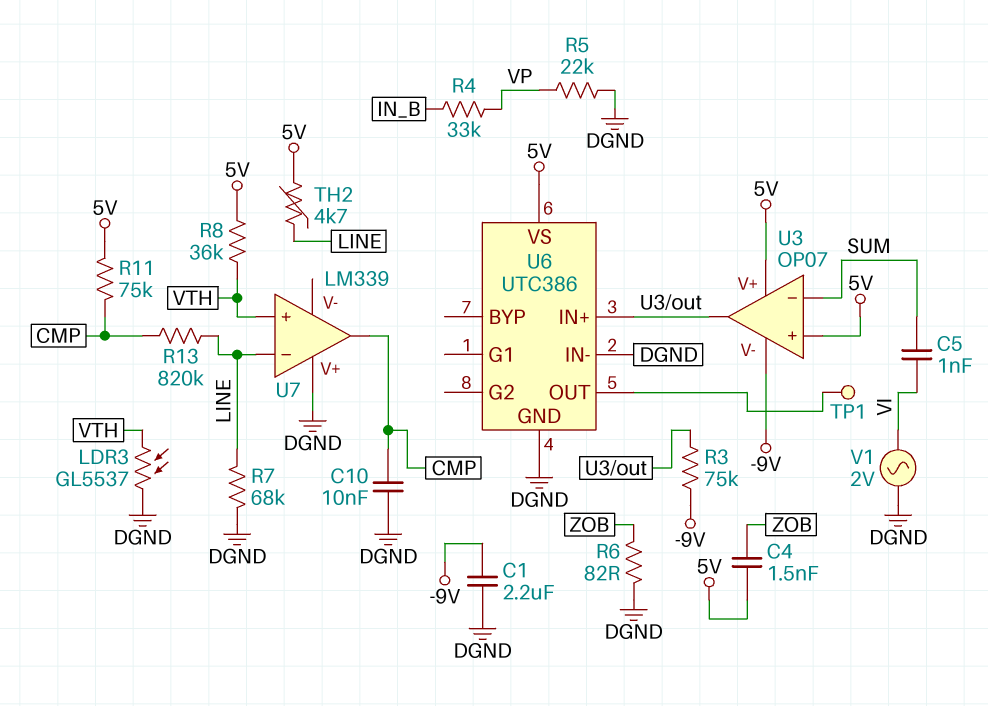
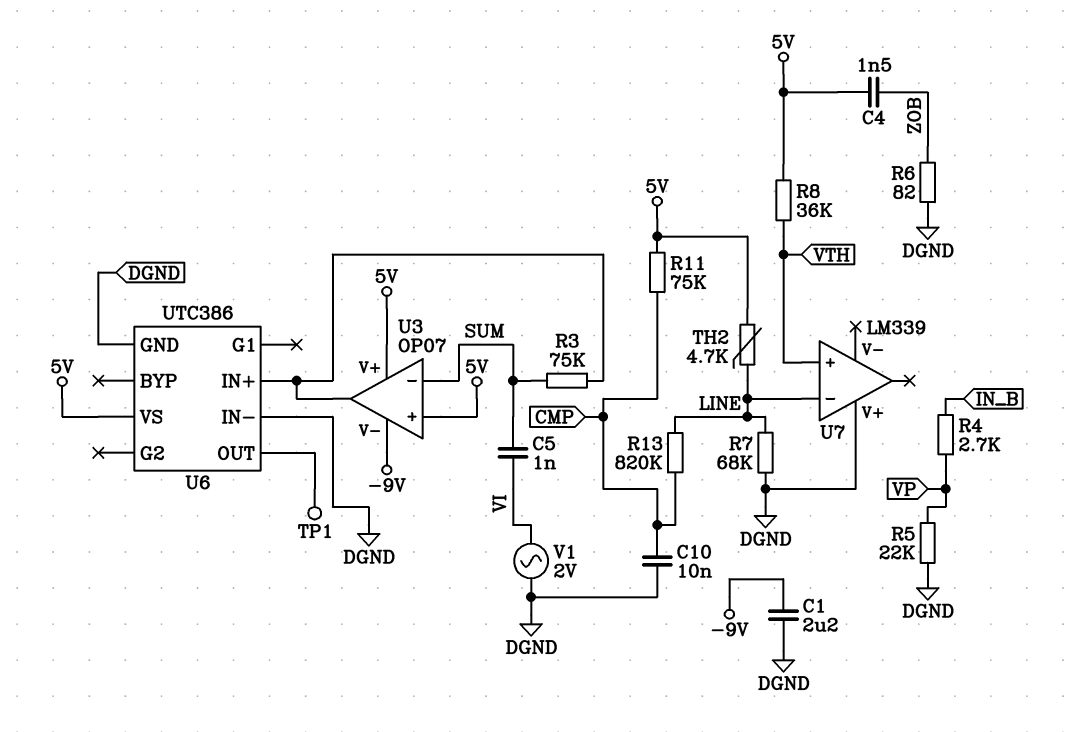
LDR3: GL5537 (DGND, VTH) -> none
R3: 75k (-9V, U3/out) -> 75k (SUM, U3/out)
R4: 33k (IN_B, VP) -> 2.7k (IN_B, VP)
U7 pin out: CMP -> none

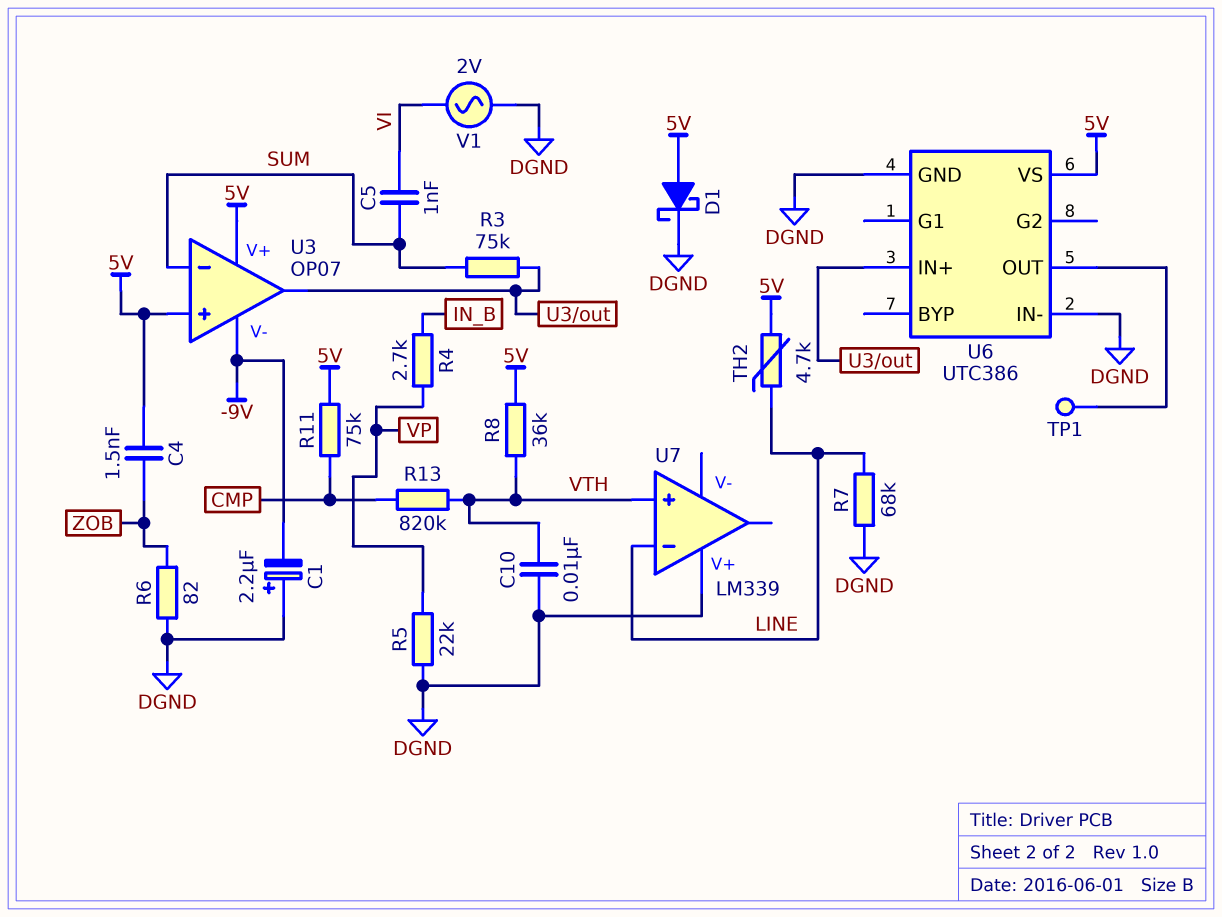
C1: 2.2uF (-9V, DGND) -> 2.2uF (plus DGND, minus -9V)
C10: 10nF (CMP, DGND) -> 10nF (DGND, VTH)
D1: none -> schottky (A 5V, K DGND)
R13: 820k (CMP, LINE) -> 820k (CMP, VTH)

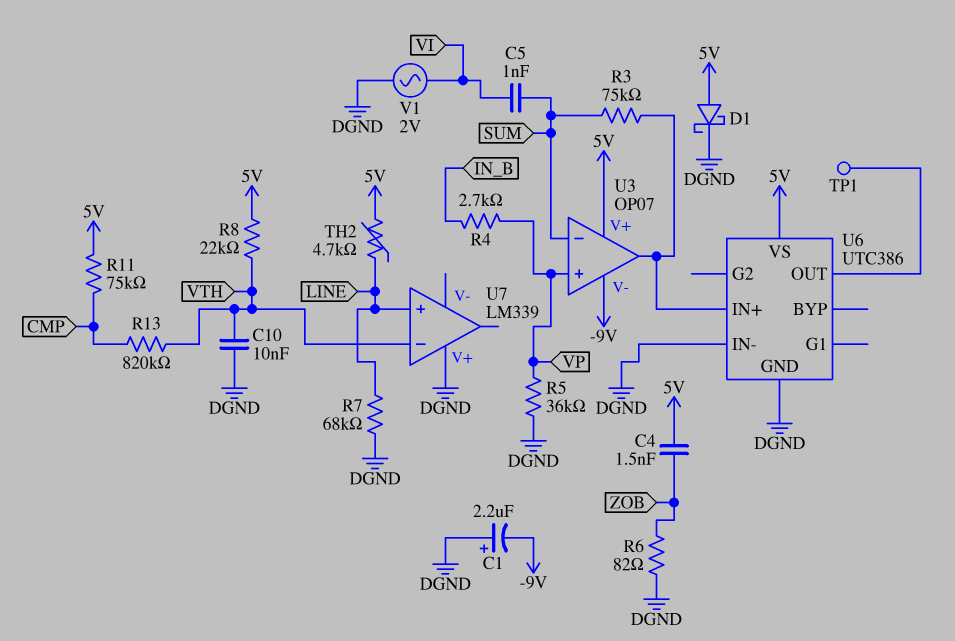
R5: 22k (DGND, VP) -> 36k (DGND, VP)
R8: 36k (5V, VTH) -> 22k (5V, VTH)
U3 pin in+: 5V -> VP
U7 pin in+: VTH -> LINE
U7 pin in-: LINE -> VTH

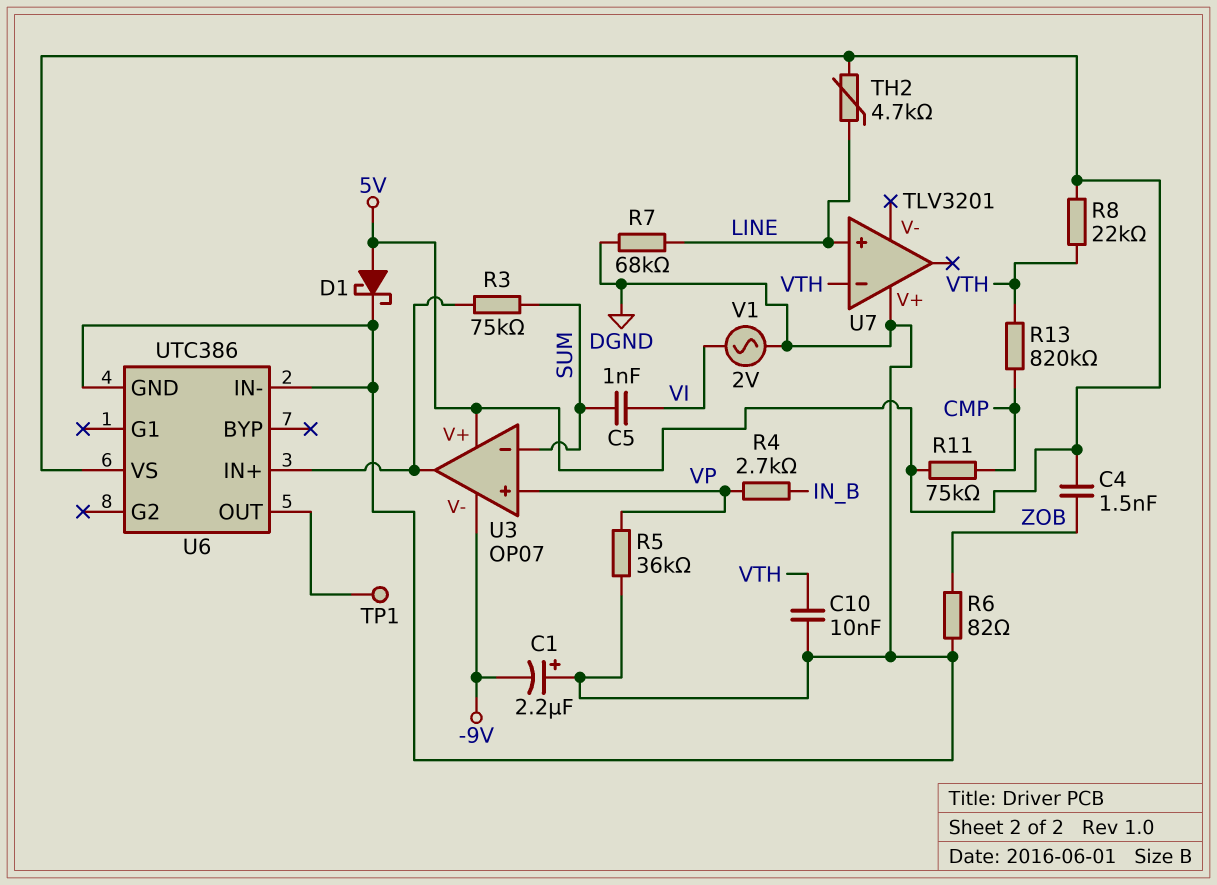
U7: LM339 -> TLV3201

